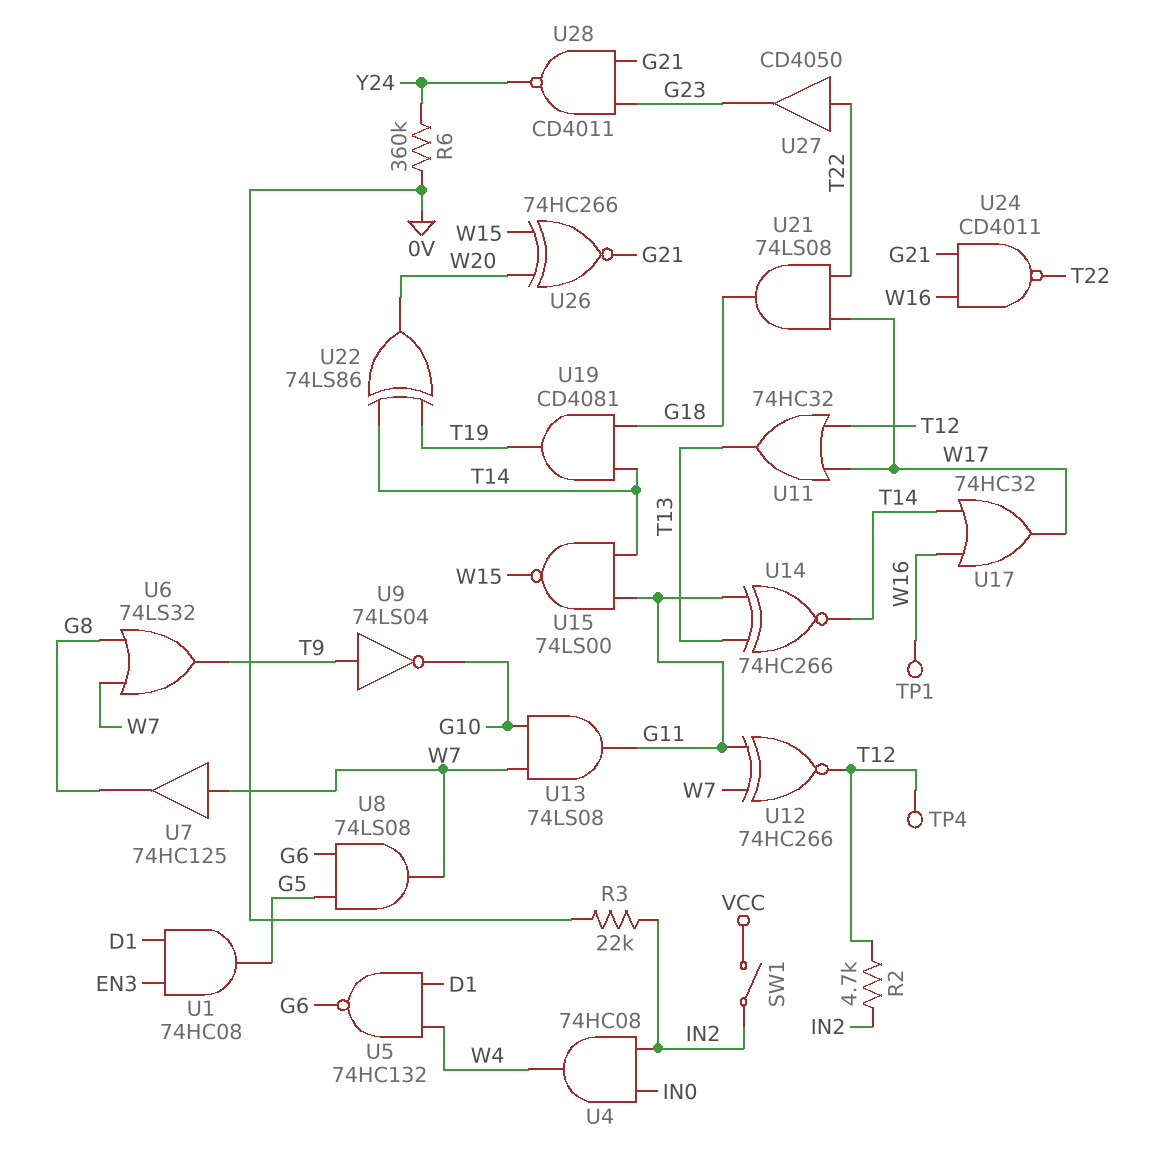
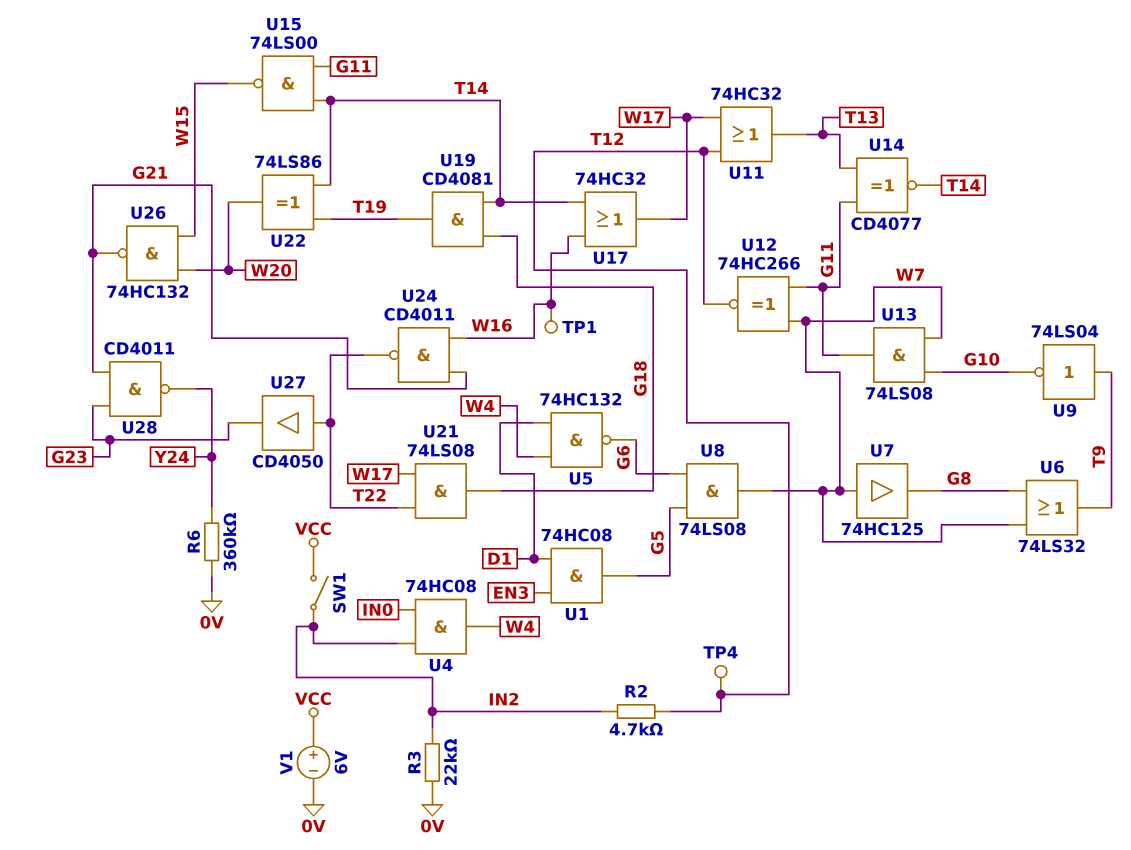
U14: XNOR 74HC266 (in G11, in T13, out T14) -> XNOR CD4077 (in G11, in T13, out T14)
U26: XNOR 74HC266 (in W15, in W20, out G21) -> NAND 74HC132 (in W15, in W20, out G21)
V1: none -> 6V (plus VCC, minus 0V)

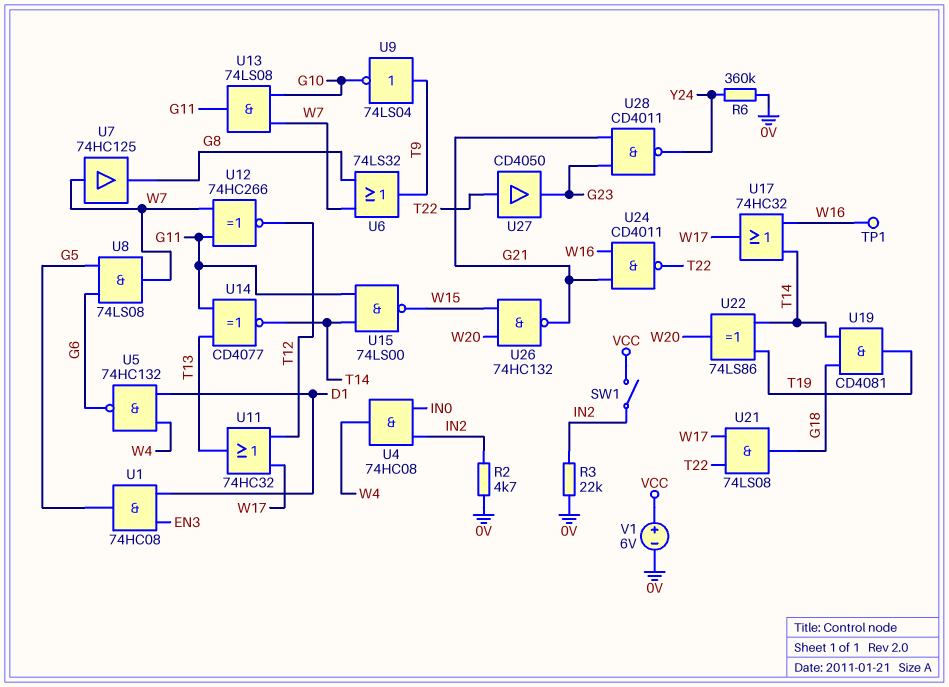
R2: 4.7k (IN2, T12) -> 4.7k (0V, IN2)
TP4: test point (T12) -> none

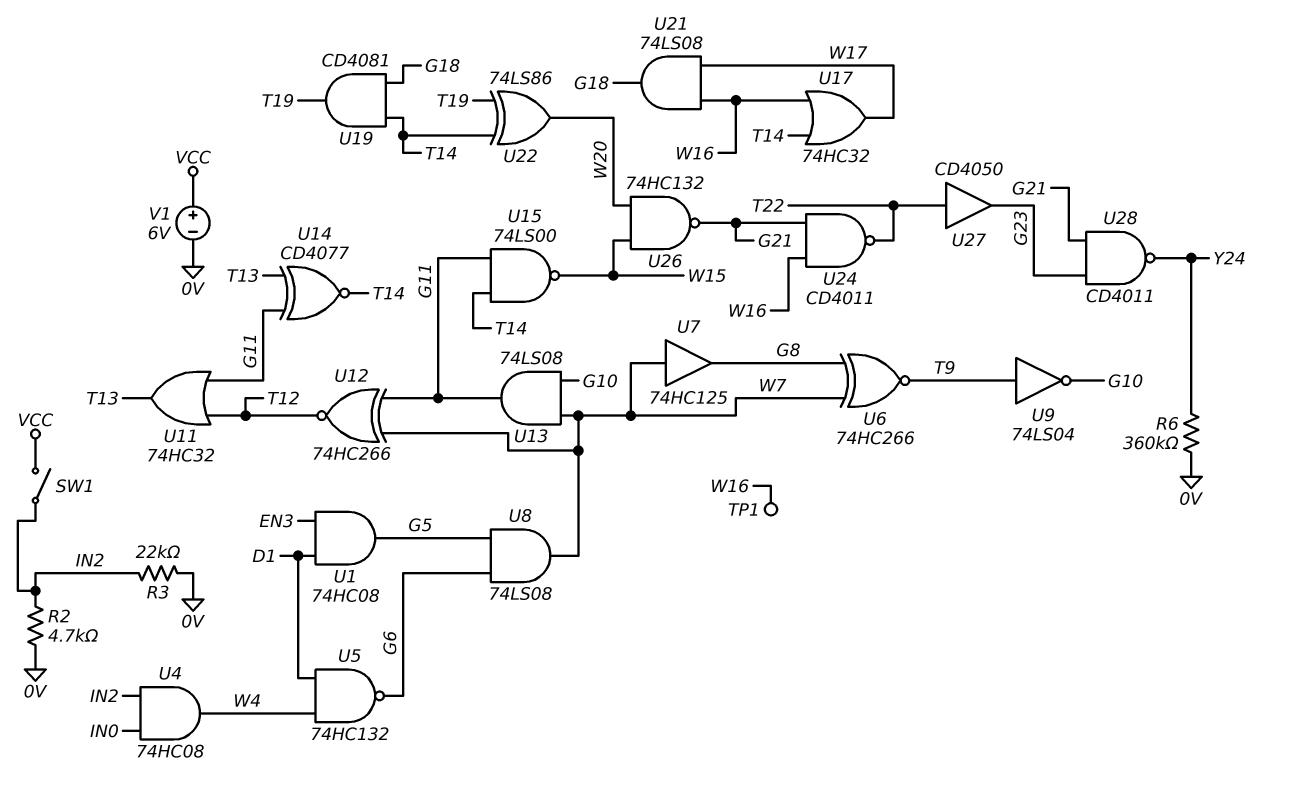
U6: OR 74LS32 (in G8, in W7, out T9) -> XNOR 74HC266 (in G8, in W7, out T9)
U11: OR 74HC32 (in T12, in W17, out T13) -> OR 74HC32 (in G11, in T12, out T13)
U21: AND 74LS08 (in T22, in W17, out G18) -> AND 74LS08 (in W16, in W17, out G18)

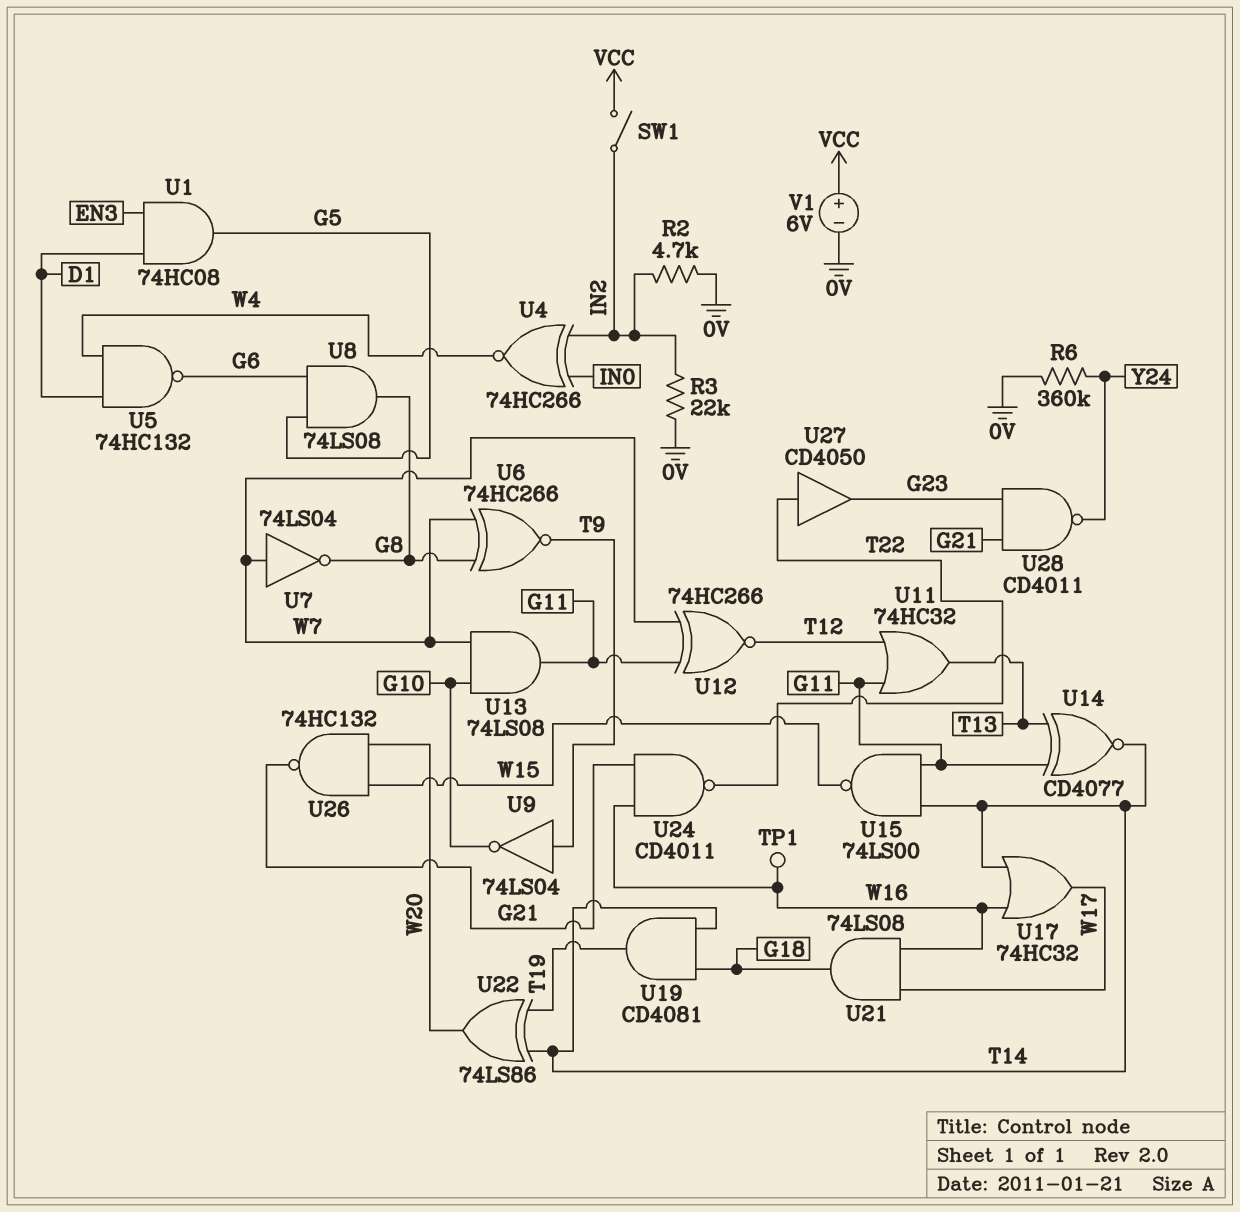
U4: AND 74HC08 (in IN0, in IN2, out W4) -> XNOR 74HC266 (in IN0, in IN2, out W4)
U7: buffer 74HC125 (in W7, out G8) -> NOT 74LS04 (in W7, out G8)
U8: AND 74LS08 (in G5, in G6, out W7) -> AND 74LS08 (in G5, in G6, out G8)

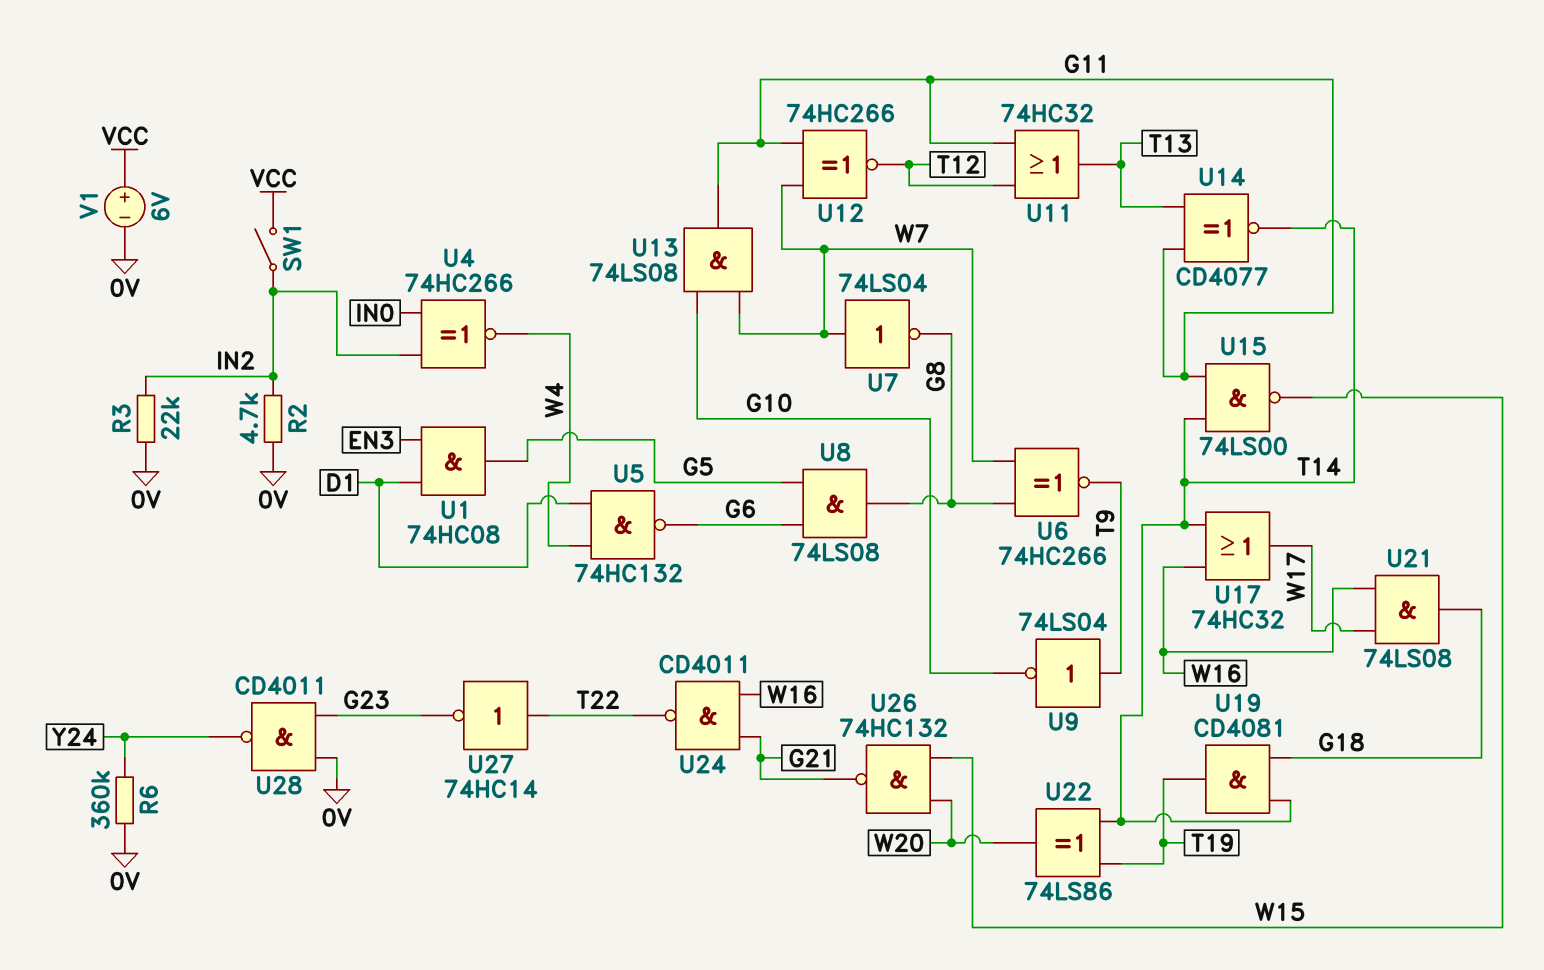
TP1: test point (W16) -> none
U27: buffer CD4050 (in T22, out G23) -> NOT 74HC14 (in T22, out G23)
U28: NAND CD4011 (in G21, in G23, out Y24) -> NAND CD4011 (in 0V, in G23, out Y24)

